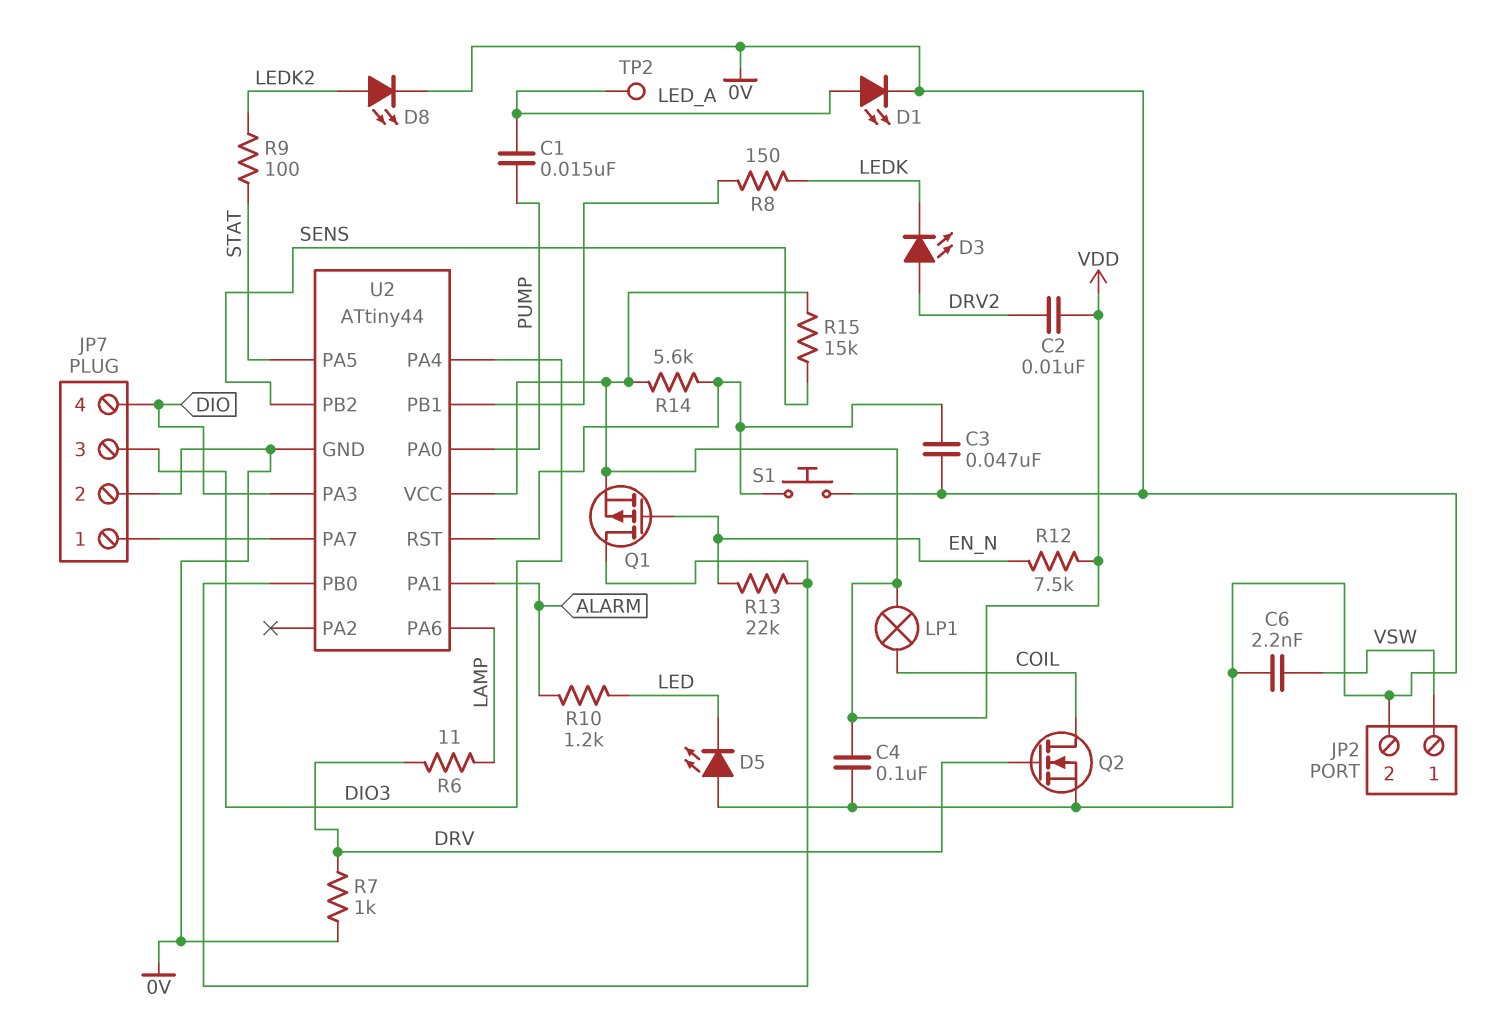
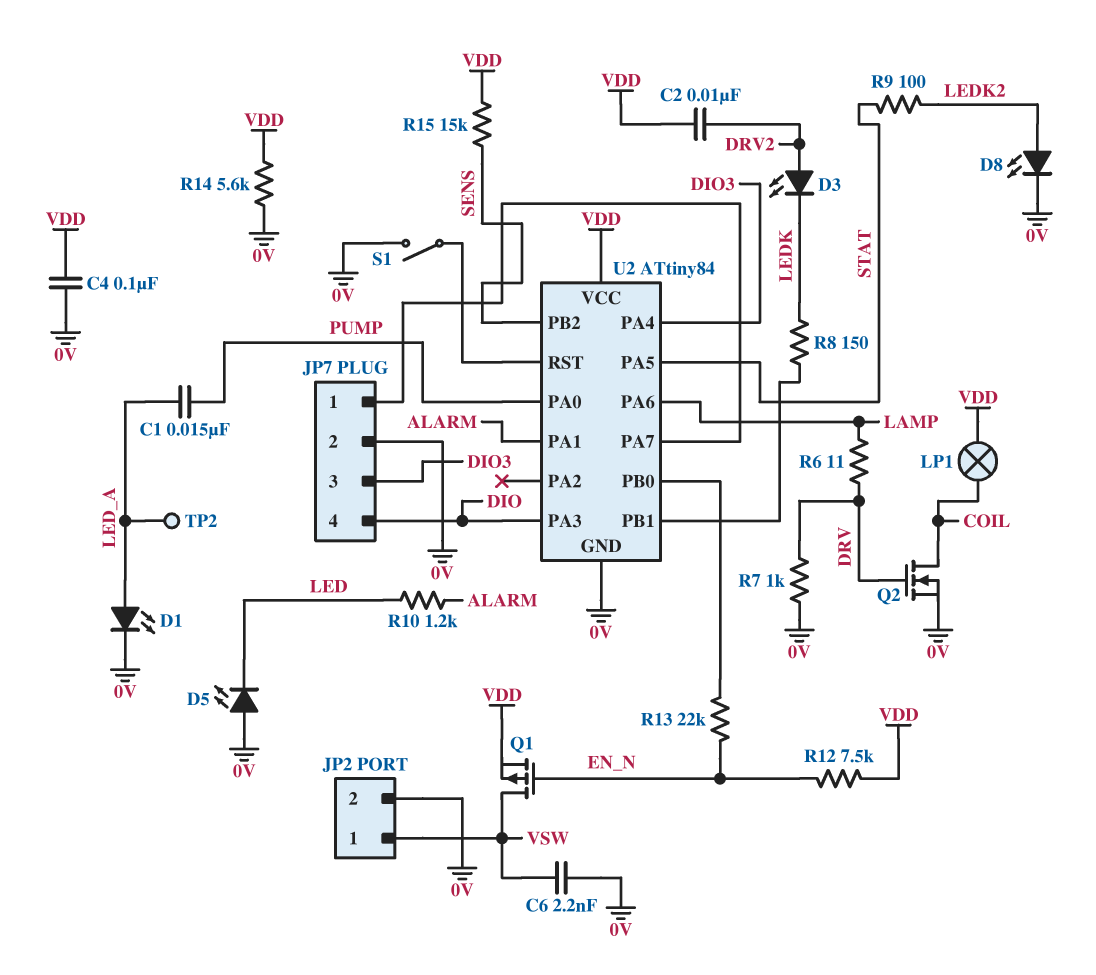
C3: 47nF (0V, U2/RST) -> none
Q1: PMOS (G EN_N, D U2/PB0, S VDD) -> PMOS (G EN_N, D VSW, S VDD)
R14: 5.6k (U2/RST, VDD) -> 5.6k (0V, VDD)
S1: button (0V, U2/RST) -> switch (0V, U2/RST)
U2: ATtiny44 -> ATtiny84

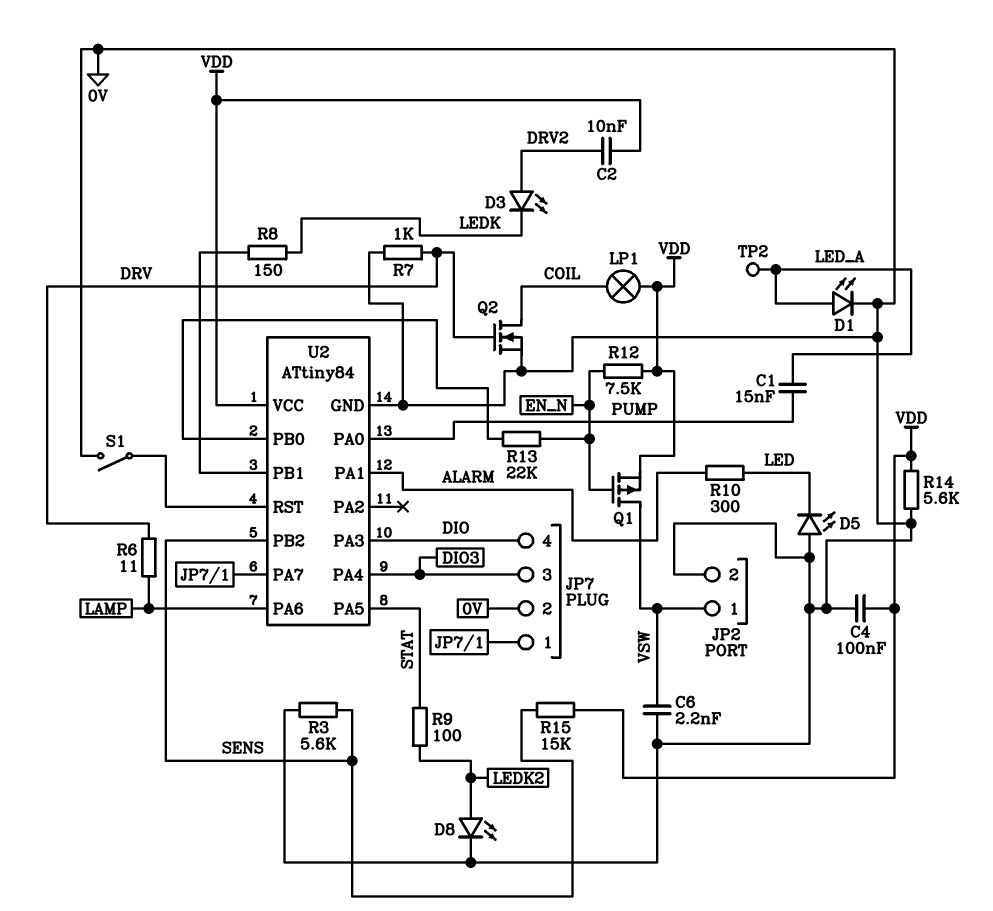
R3: none -> 5.6k (0V, SENS)
R10: 1.2k (ALARM, LED) -> 300 (ALARM, LED)

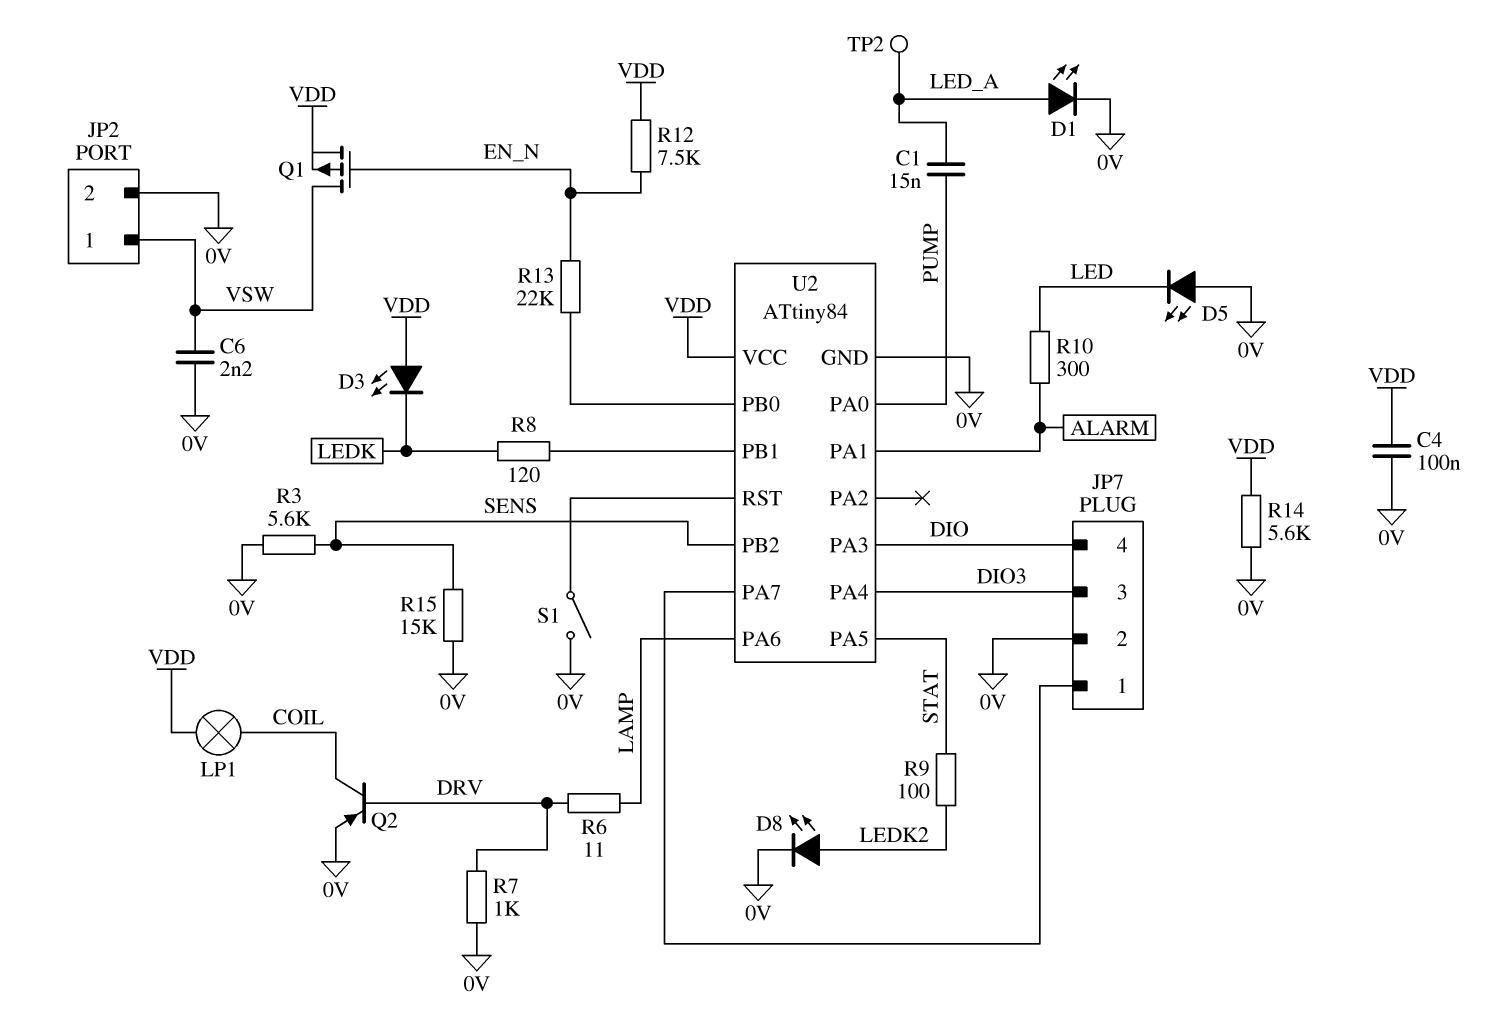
C2: 10nF (DRV2, VDD) -> none
D3: LED (A DRV2, K LEDK) -> LED (A VDD, K LEDK)
Q2: NMOS (G DRV, D COIL, S 0V) -> PNP (B DRV, C COIL, E 0V)
R8: 150 (LEDK, U2/PB1) -> 120 (LEDK, U2/PB1)
R15: 15k (SENS, VDD) -> 15k (0V, SENS)

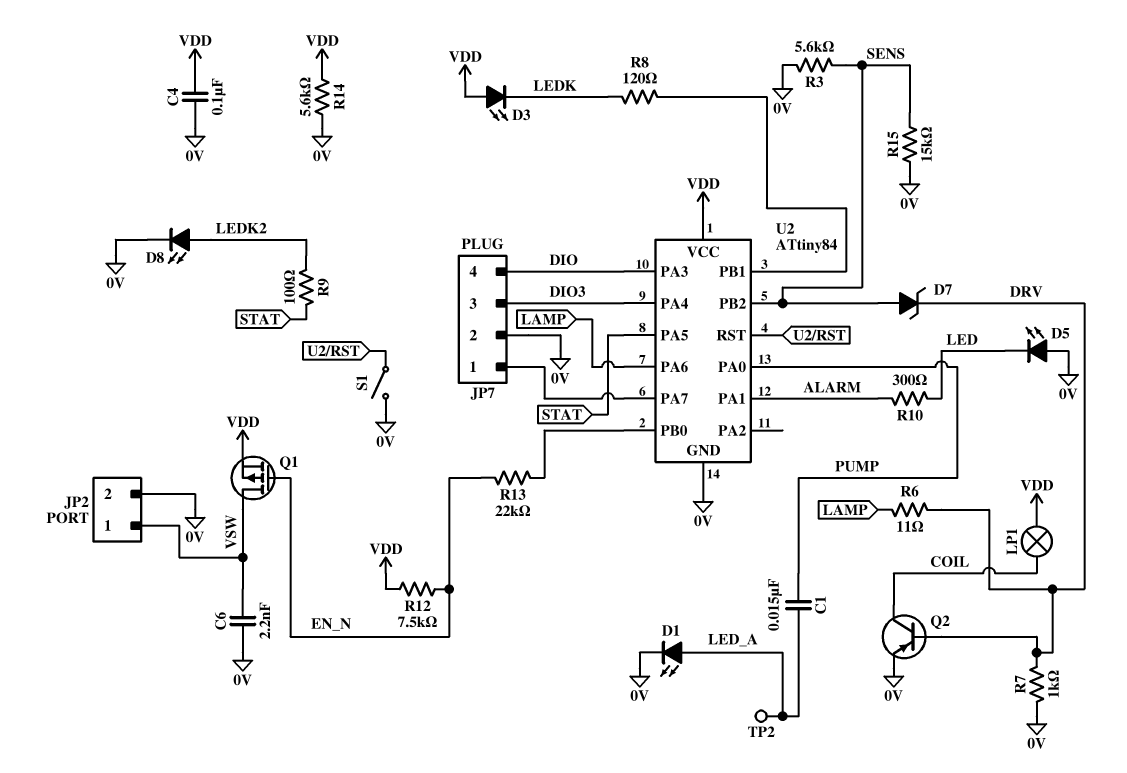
D7: none -> zener (A SENS, K DRV)

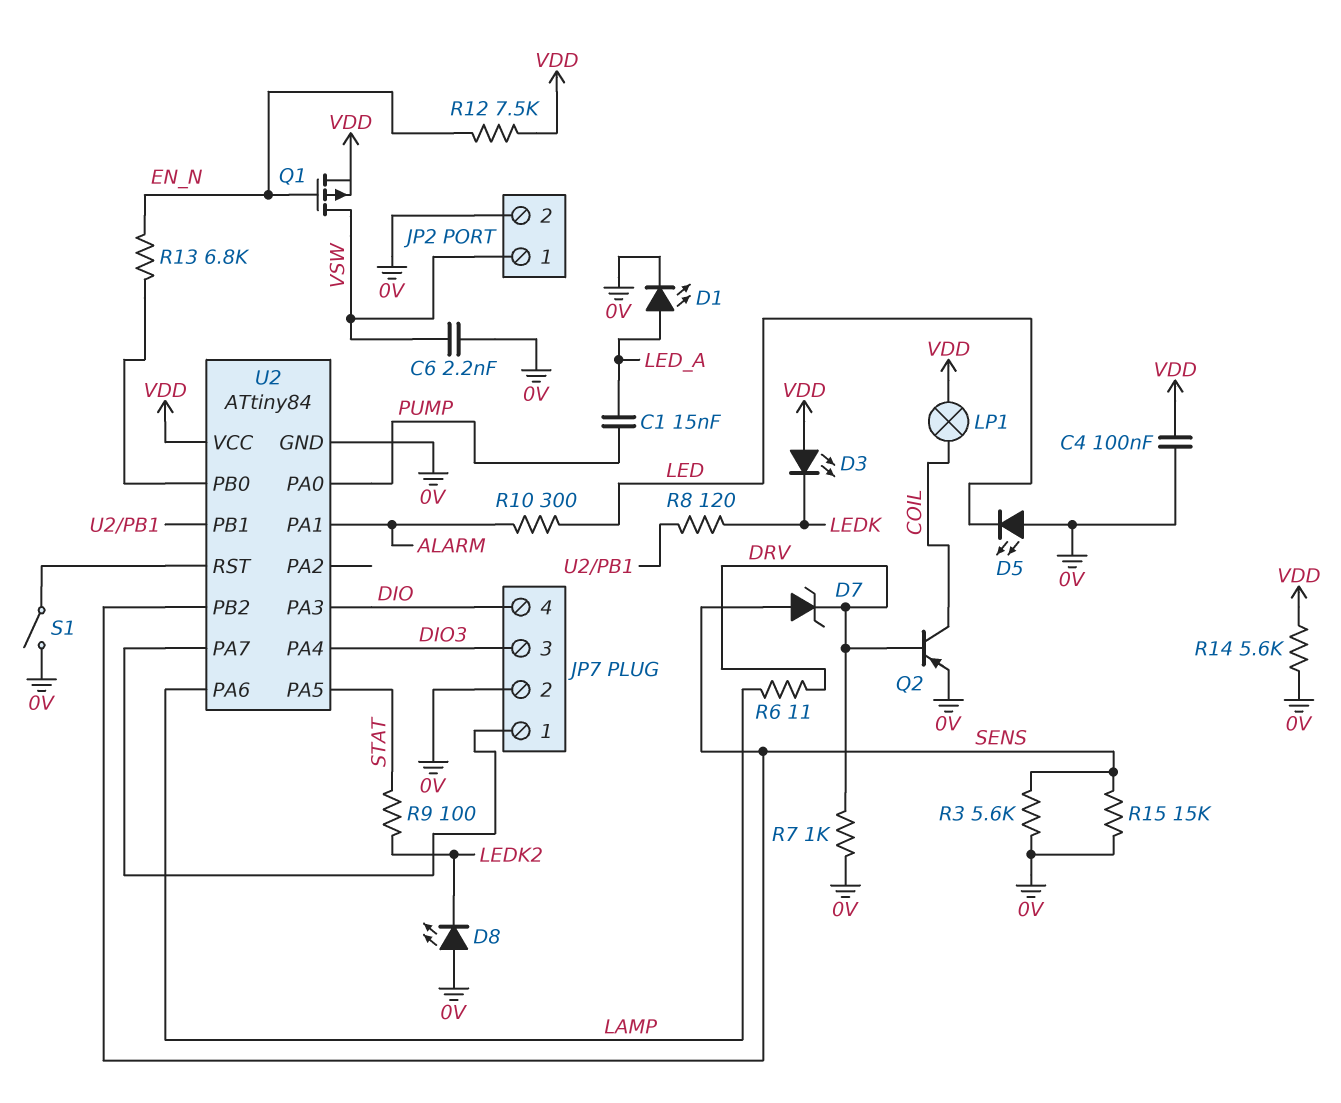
D8: LED (A LEDK2, K 0V) -> LED (A 0V, K LEDK2)
R13: 22k (EN_N, U2/PB0) -> 6.8k (EN_N, U2/PB0)
TP2: test point (LED_A) -> none

